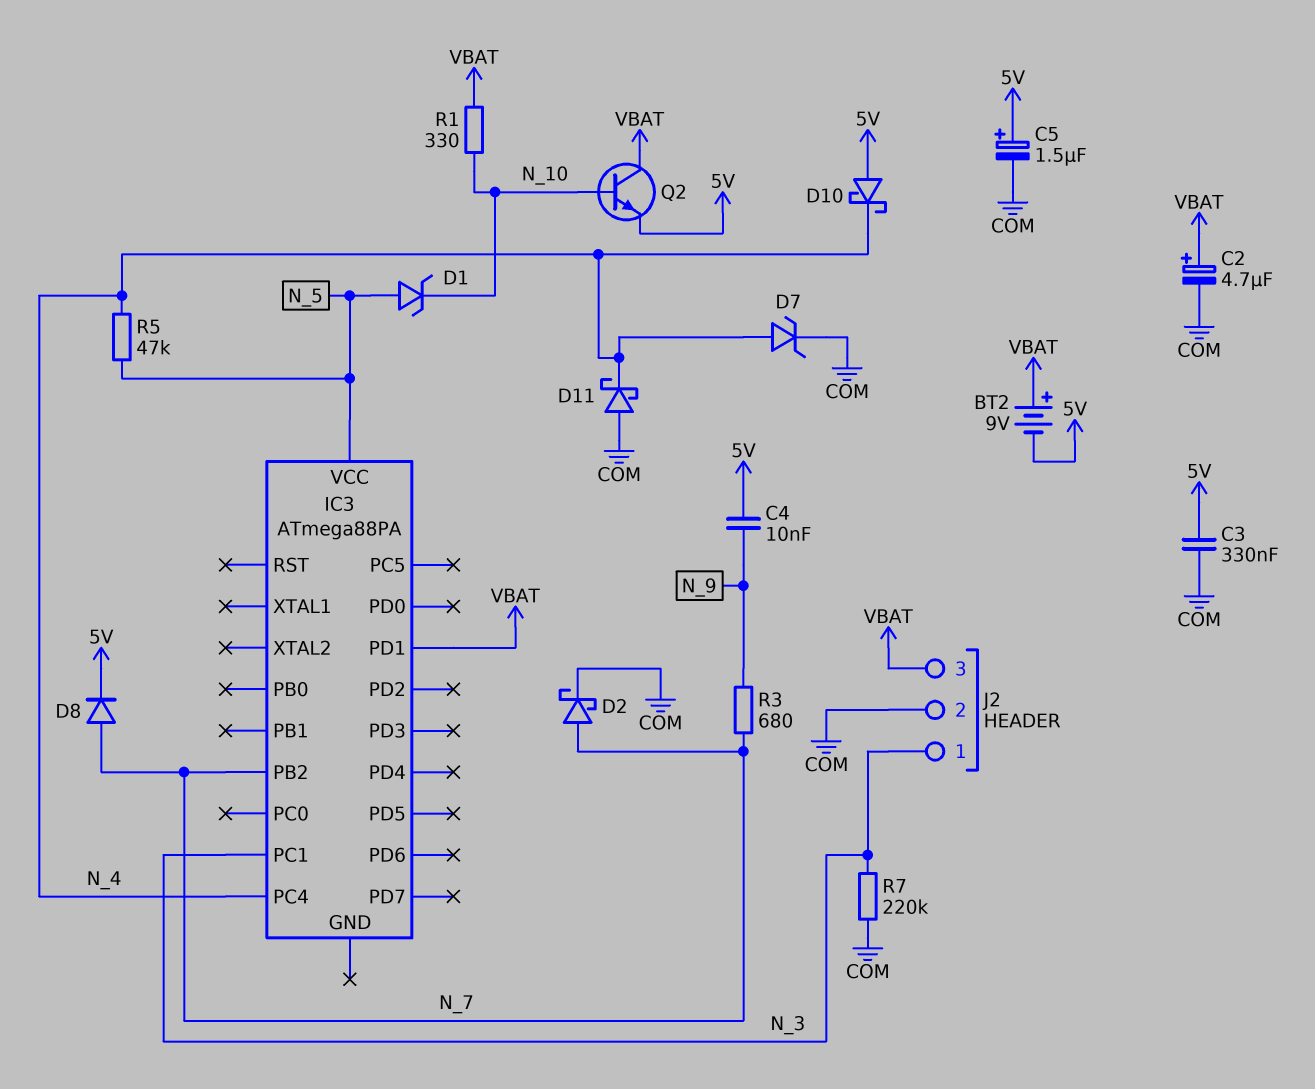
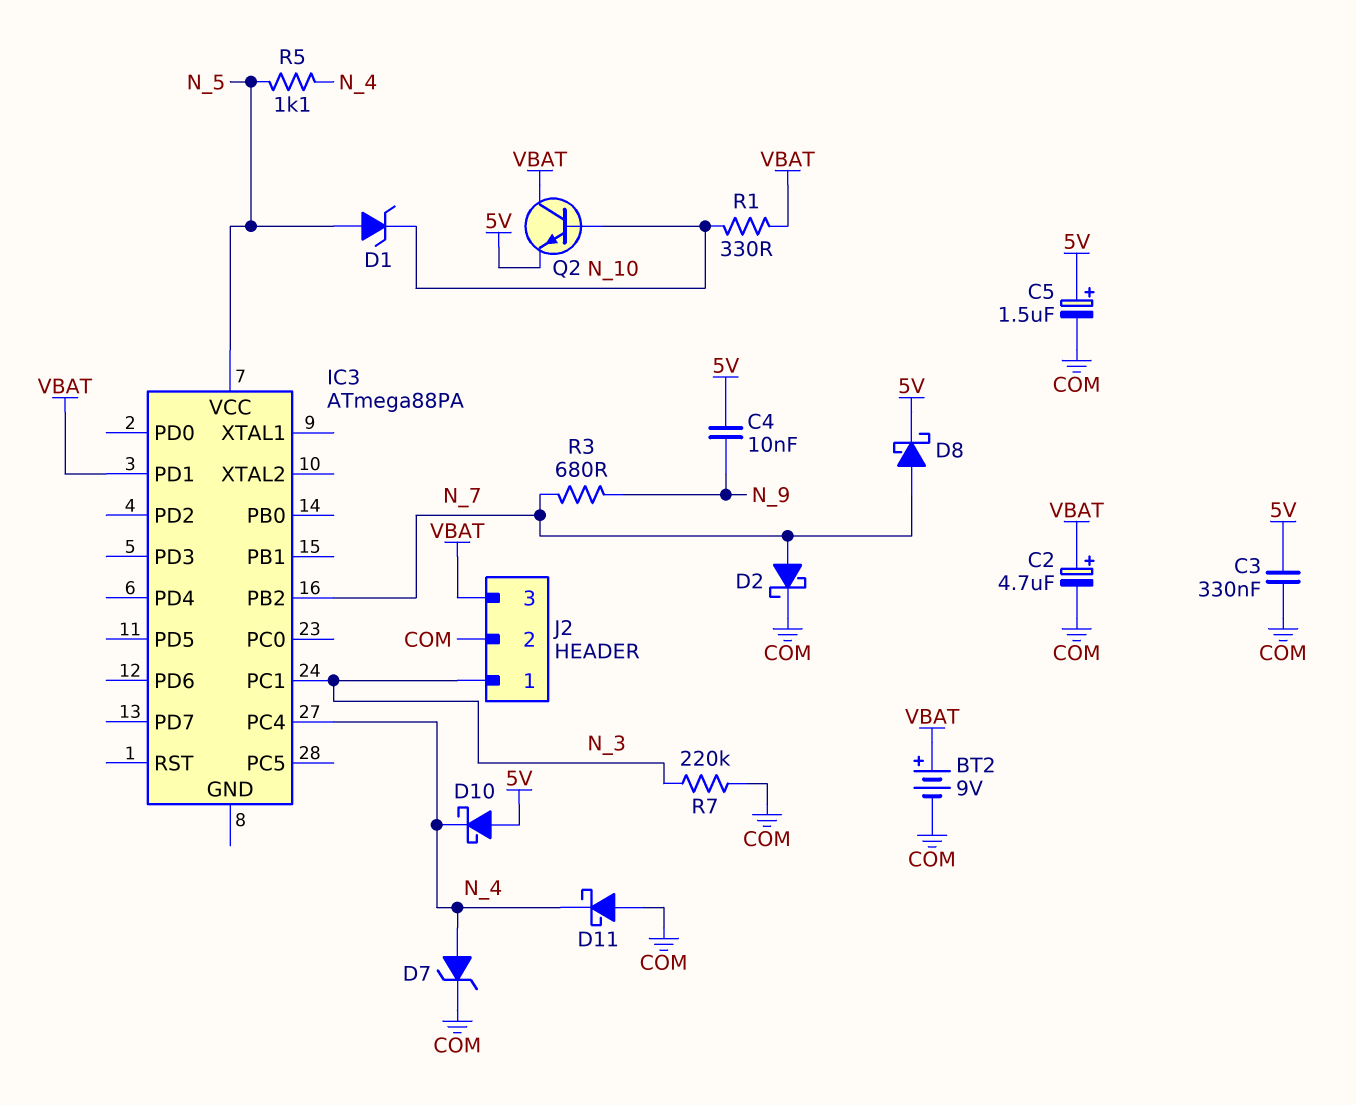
BT2: 9V (plus VBAT, minus 5V) -> 9V (plus VBAT, minus COM)
D8: diode (A N_7, K 5V) -> schottky (A N_7, K 5V)
R5: 47k (N_4, N_5) -> 1.1k (N_4, N_5)

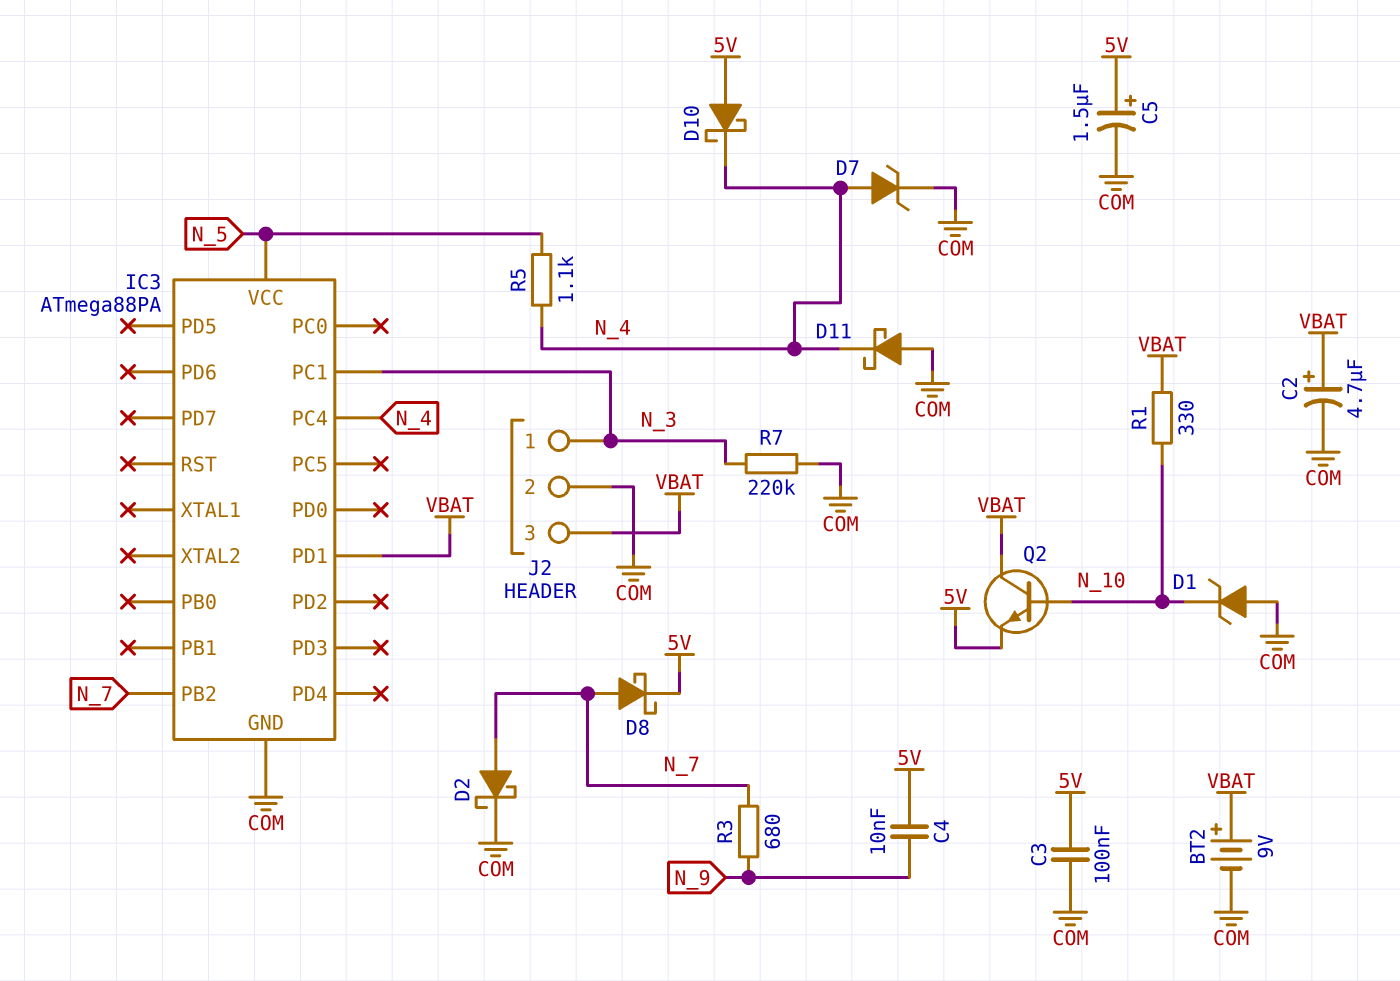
C3: 330nF (5V, COM) -> 100nF (5V, COM)
D1: zener (A N_5, K N_10) -> zener (A COM, K N_10)
IC3 pin GND: none -> COM

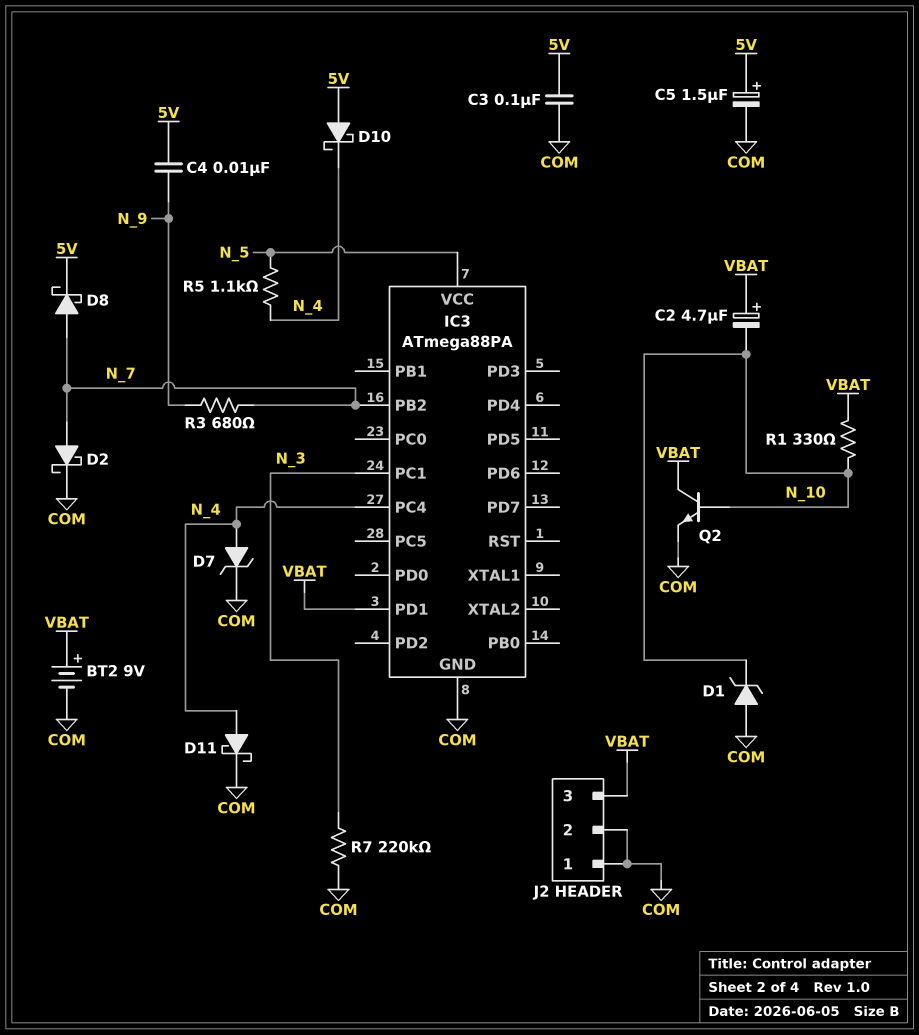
C2: 4.7uF (plus VBAT, minus COM) -> 4.7uF (plus VBAT, minus N_10)
D11: schottky (A COM, K N_4) -> schottky (A N_4, K COM)
J2 pin 1: N_3 -> COM
Q2: NPN (B N_10, C VBAT, E 5V) -> NPN (B N_10, C VBAT, E COM)

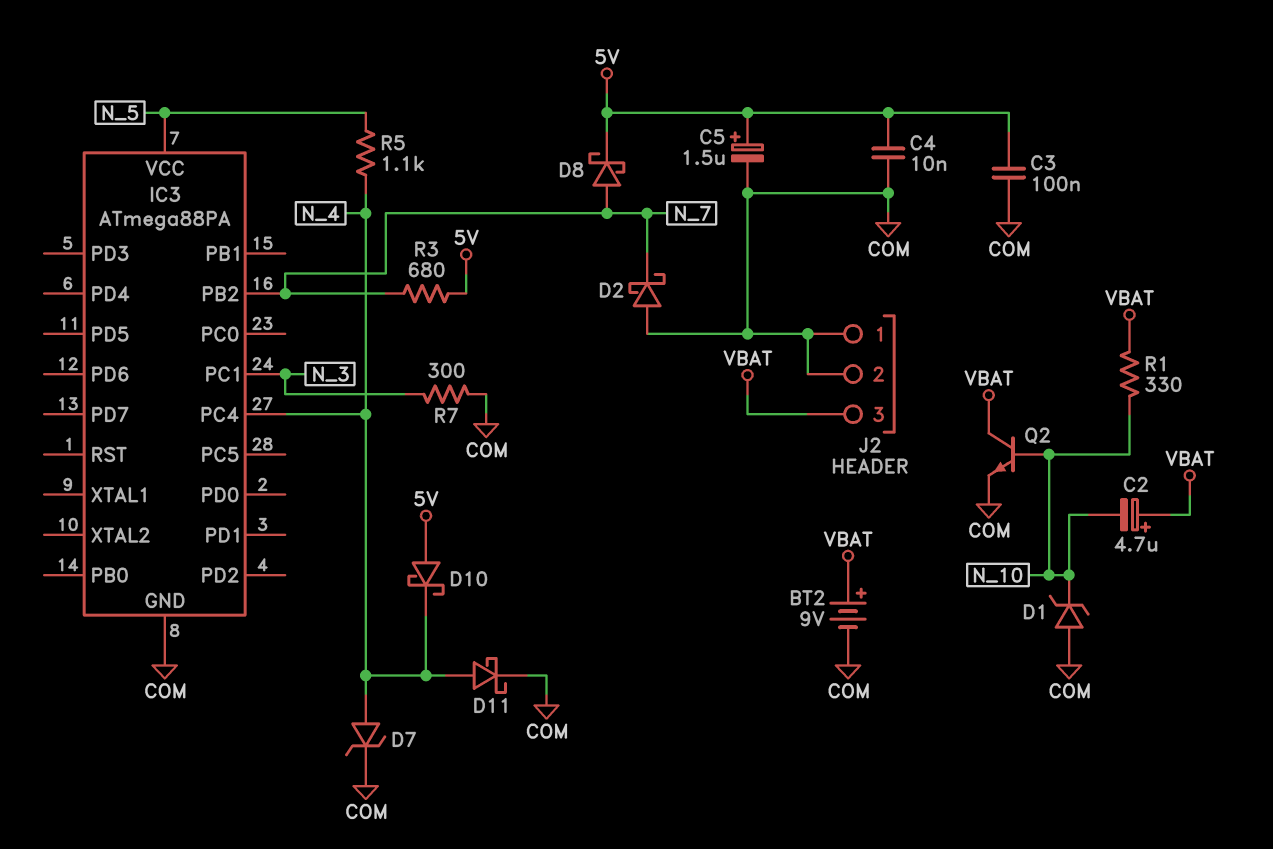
C4: 10nF (5V, N_9) -> 10nF (5V, COM)
D2: schottky (A N_7, K COM) -> schottky (A COM, K N_7)
IC3 pin PD1: VBAT -> none
R3: 680 (N_7, N_9) -> 680 (5V, N_7)
R7: 220k (COM, N_3) -> 300 (COM, N_3)

